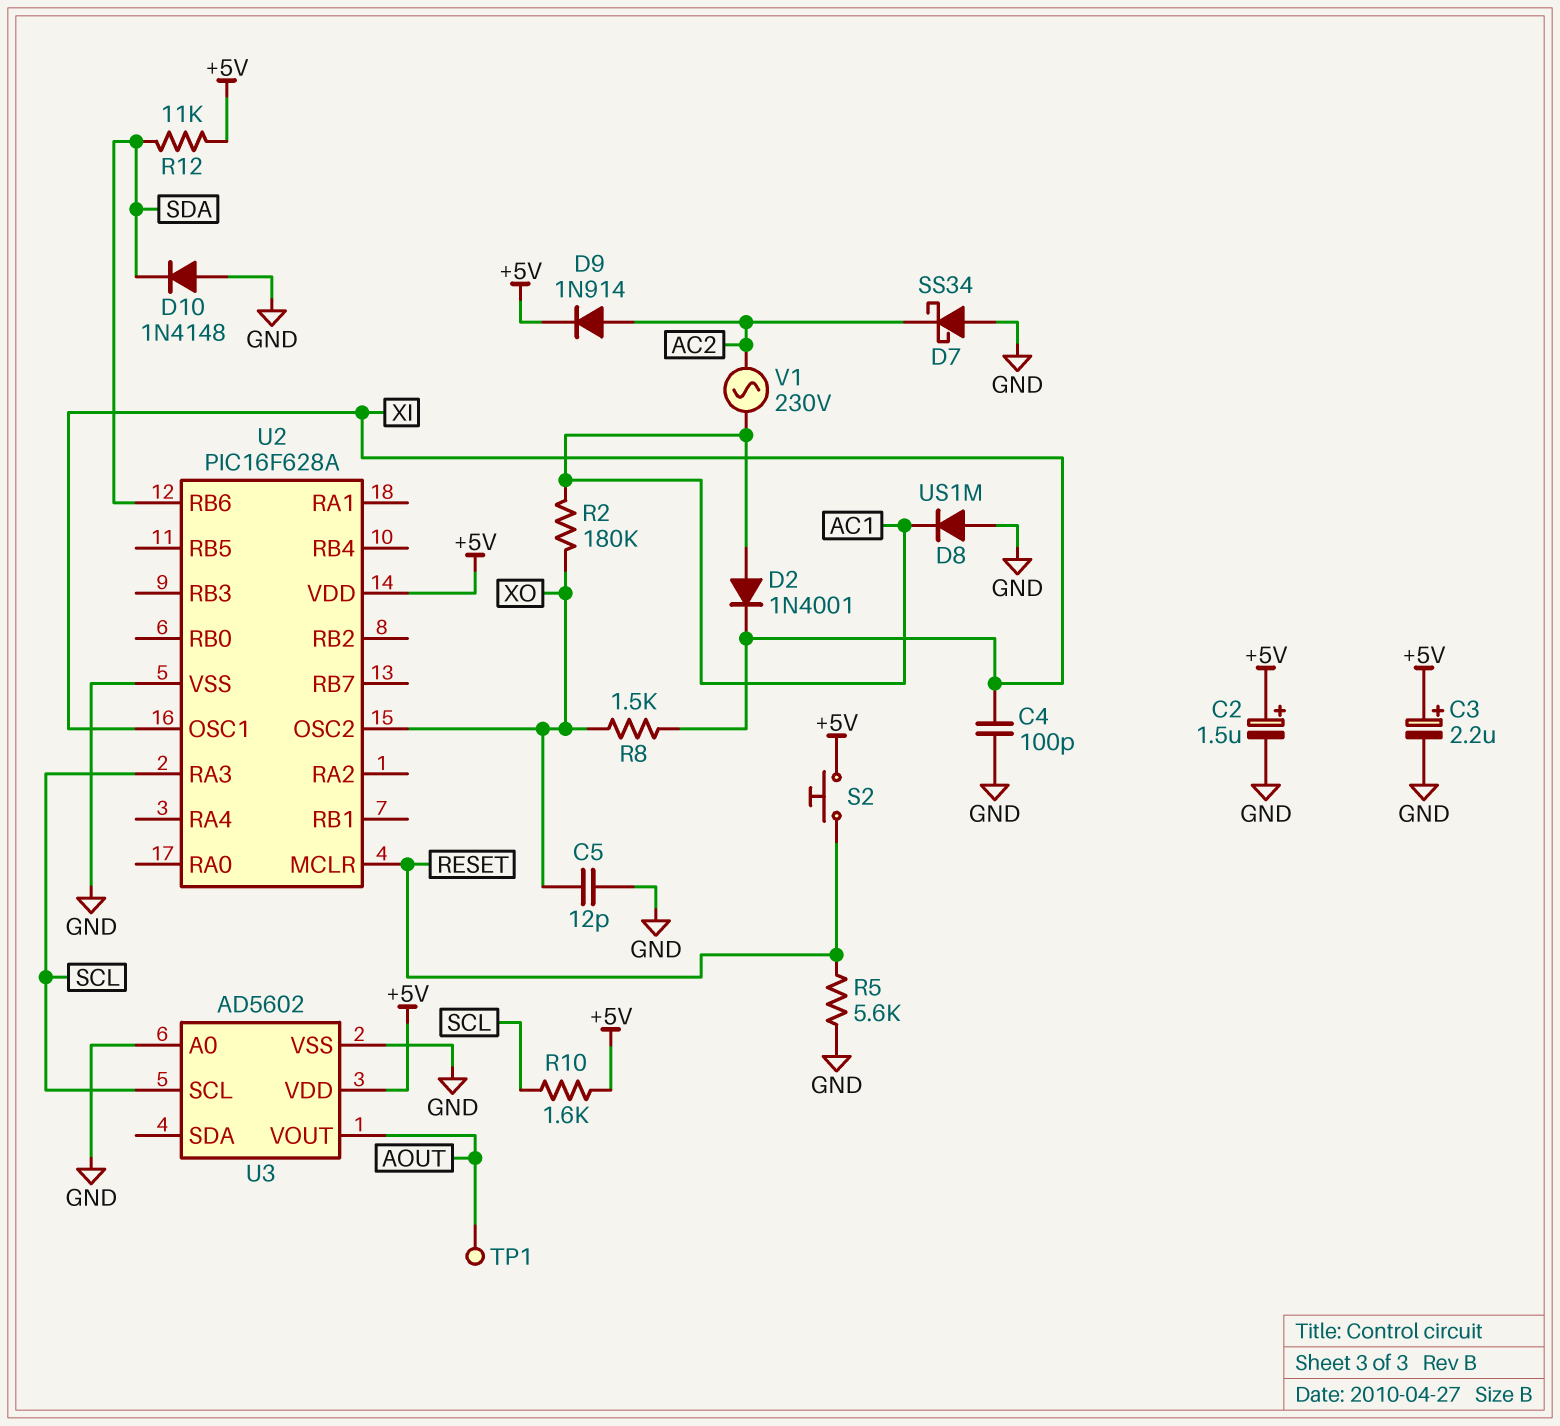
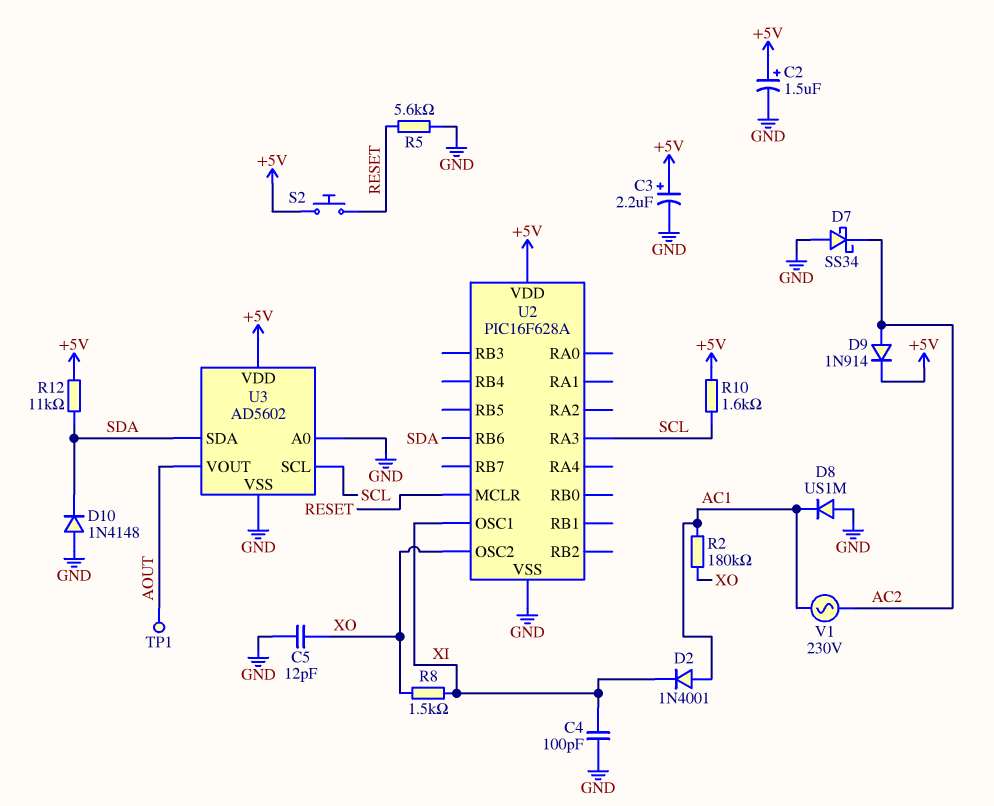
U3 pin SDA: none -> SDA

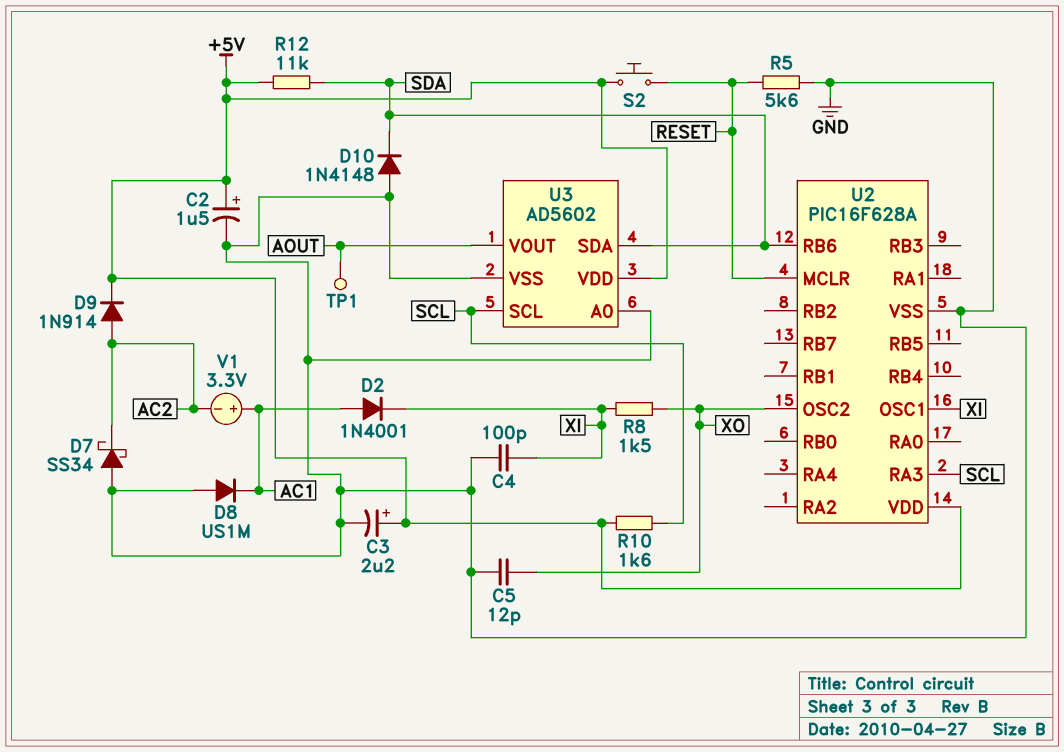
R2: 180k (AC1, XO) -> none
V1: AC 230V (AC1, AC2) -> 3.3V (plus AC1, minus AC2)

